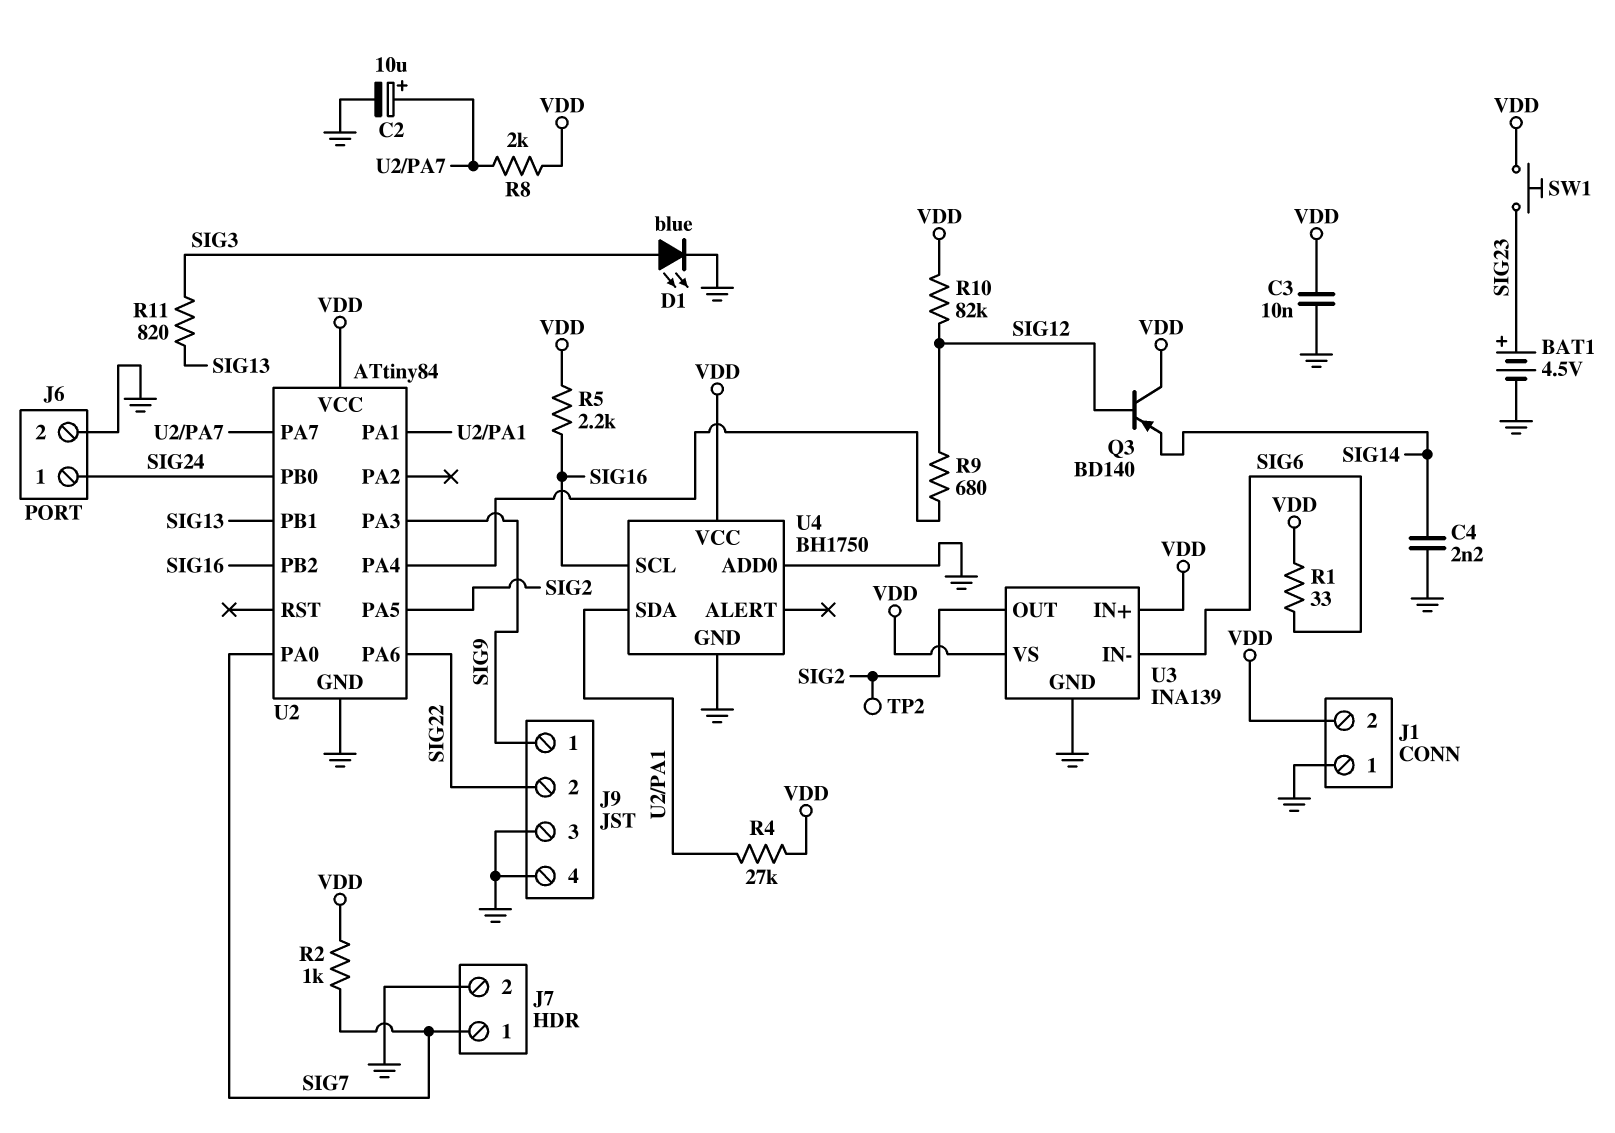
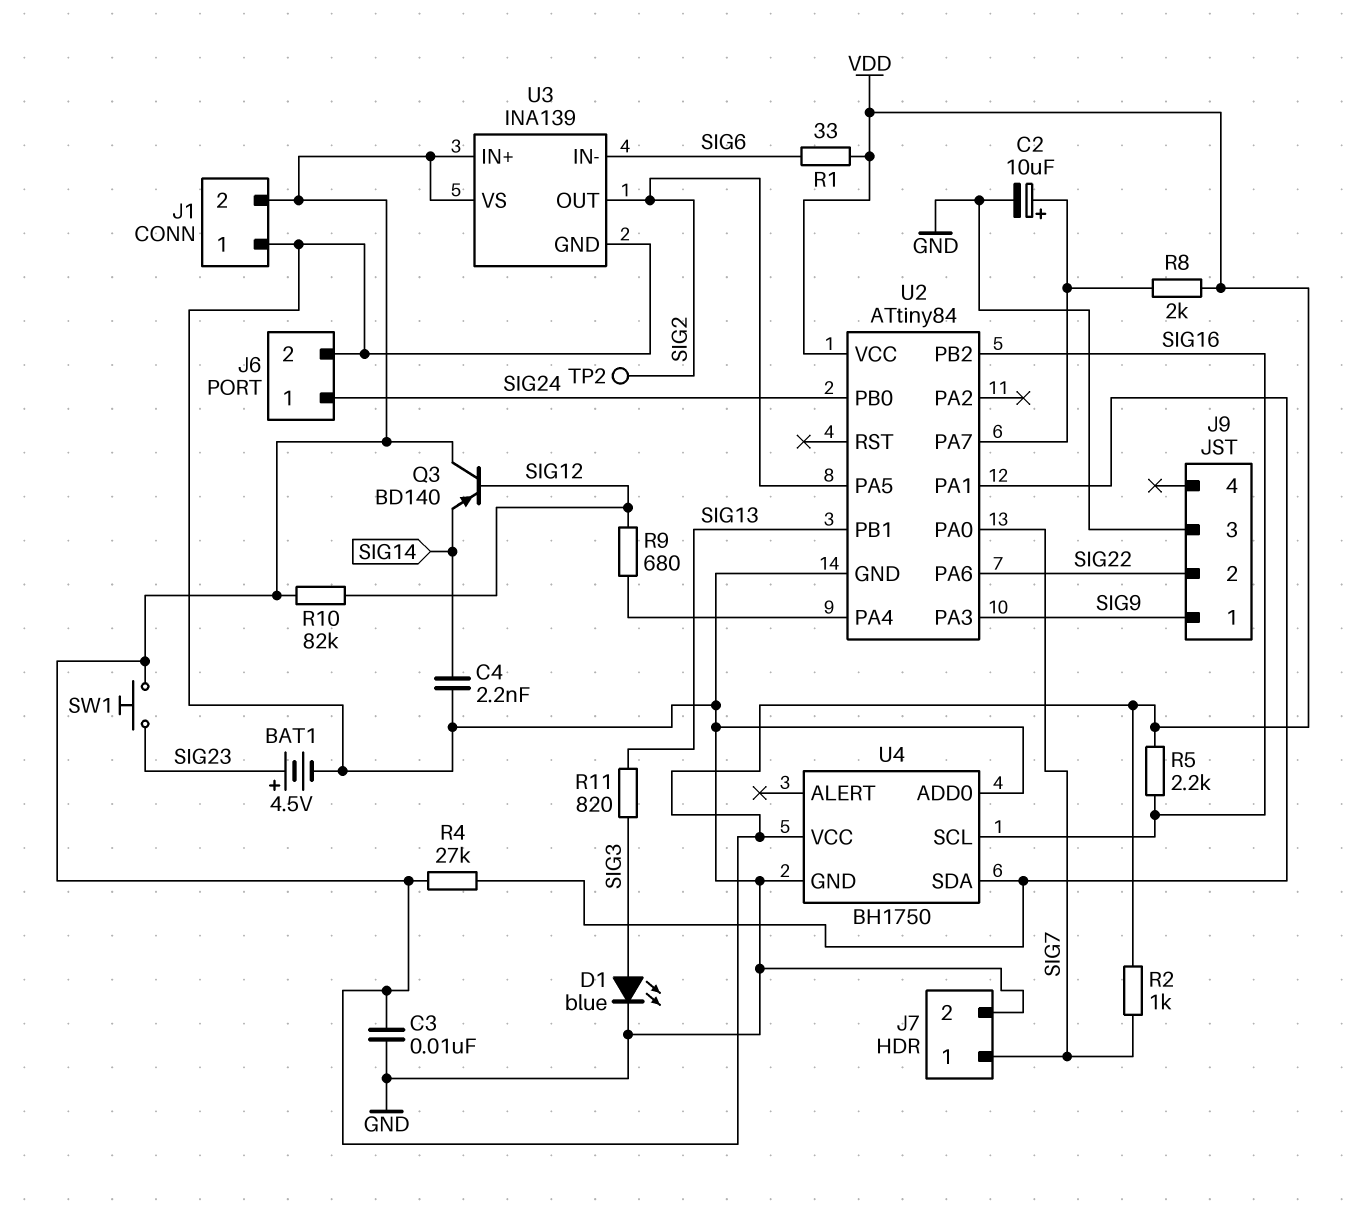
J9 pin 4: GND -> none

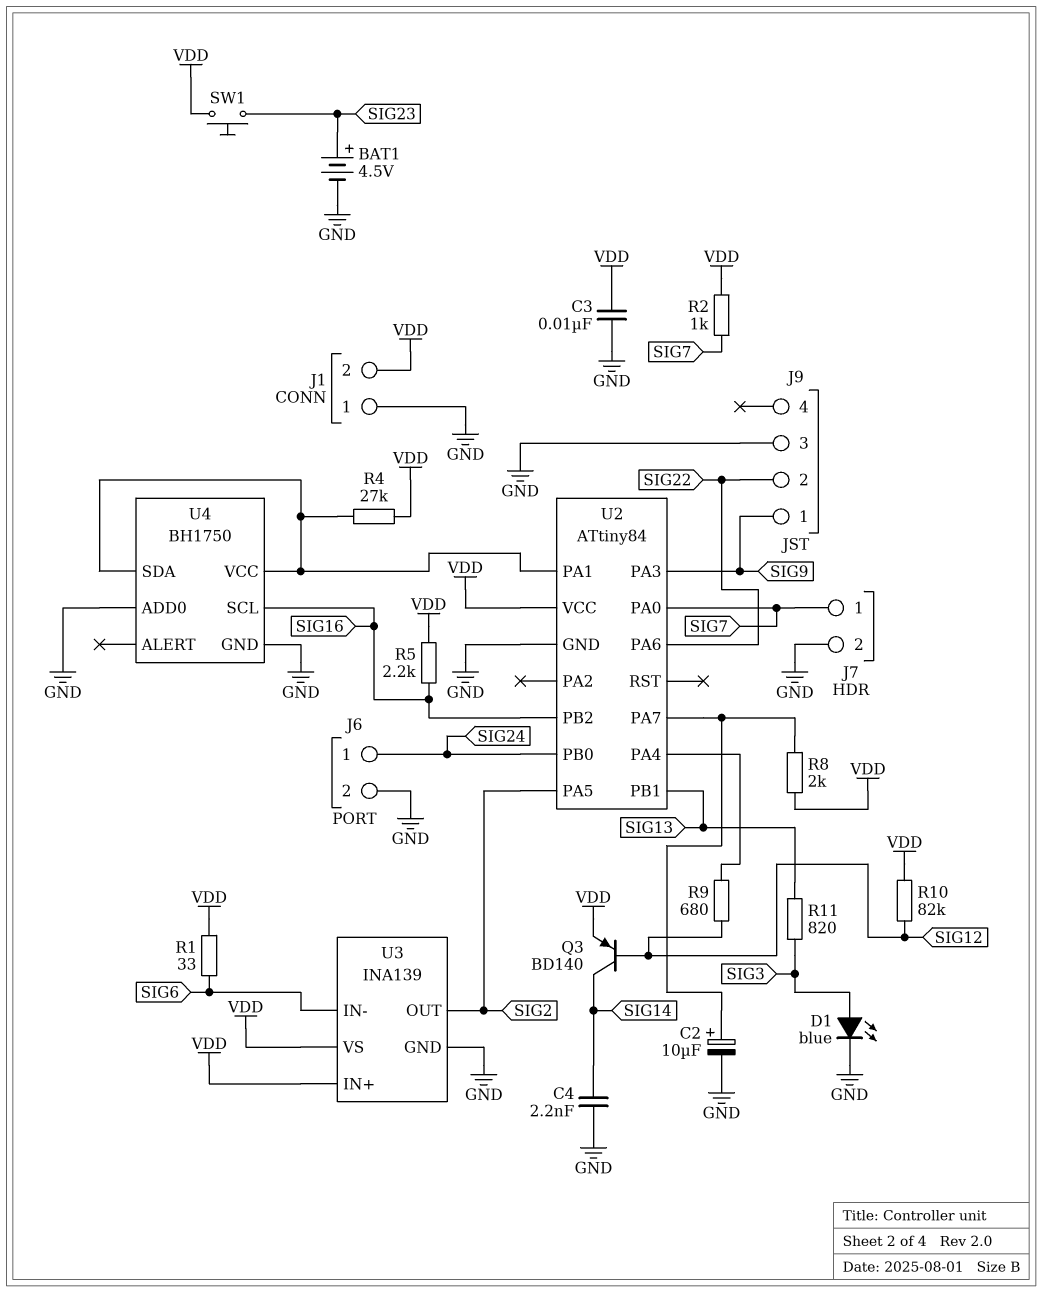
Q3: PNP BD140 (B SIG12, C VDD, E SIG14) -> PNP BD140 (B SIG12, C SIG14, E VDD)
TP2: test point (SIG2) -> none
U4 pin VCC: VDD -> U2/PA1

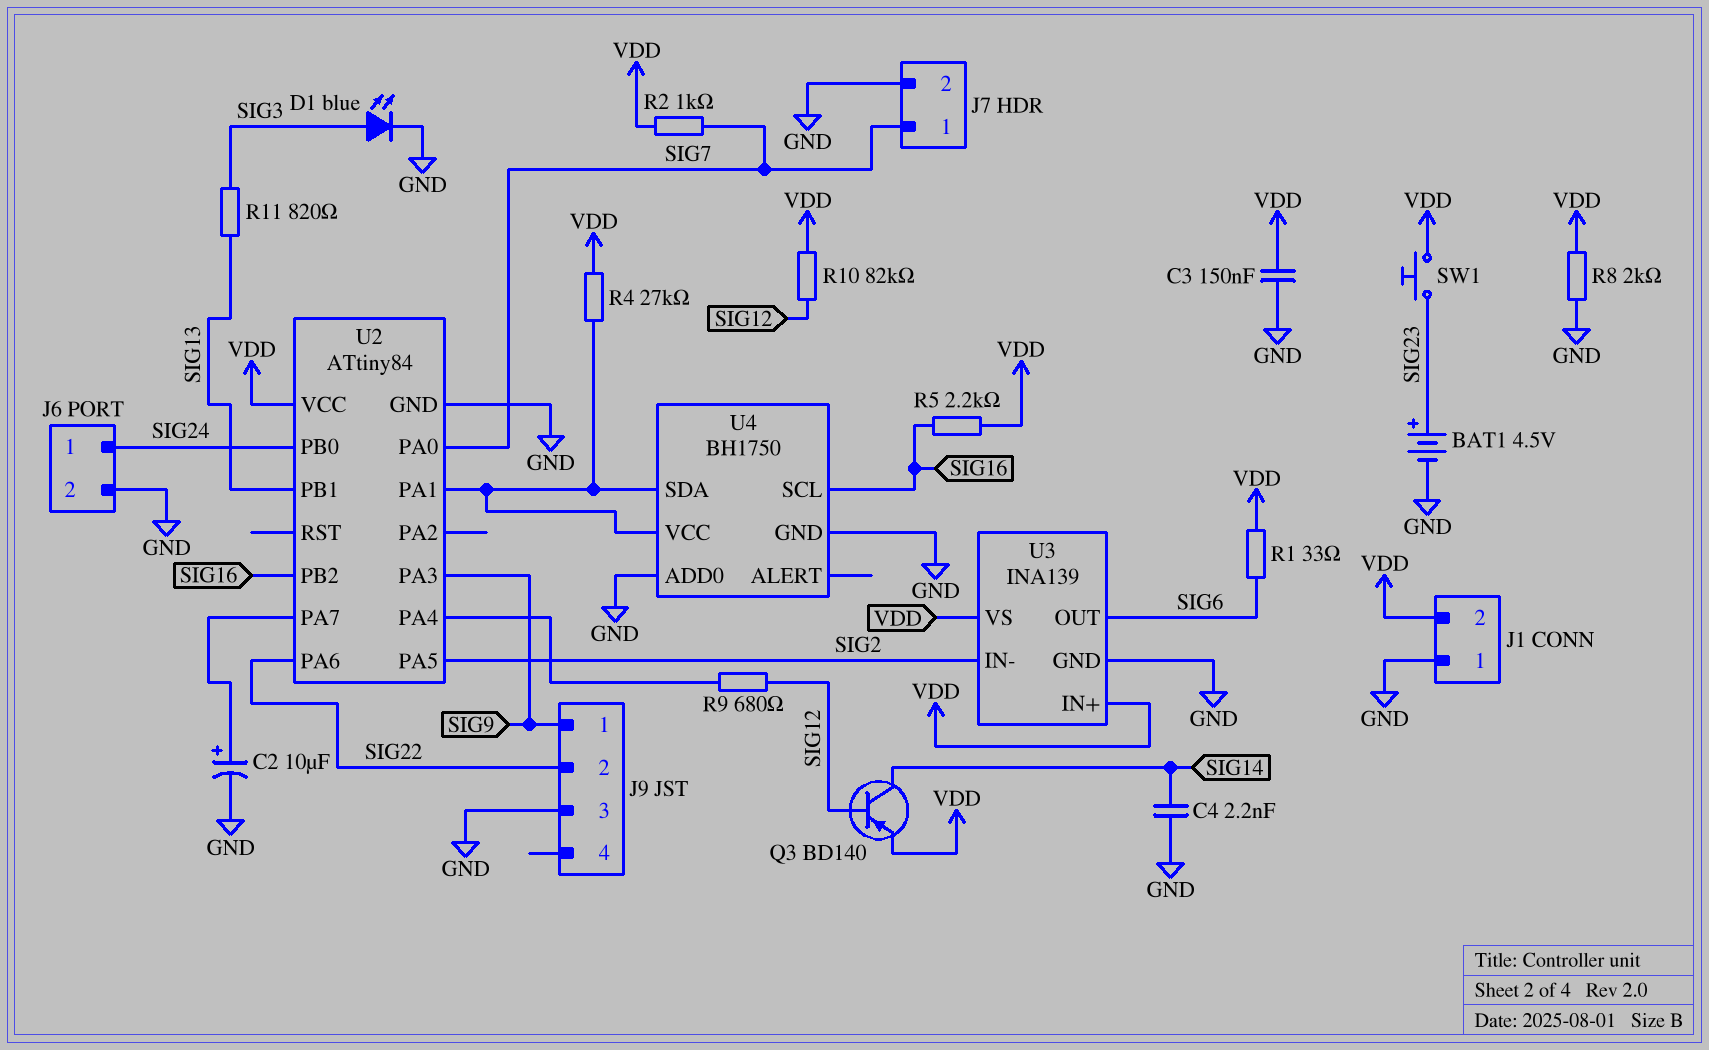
C3: 10nF (GND, VDD) -> 150nF (GND, VDD)
R8: 2k (U2/PA7, VDD) -> 2k (GND, VDD)
U3 pin IN-: SIG6 -> SIG2
U3 pin OUT: SIG2 -> SIG6

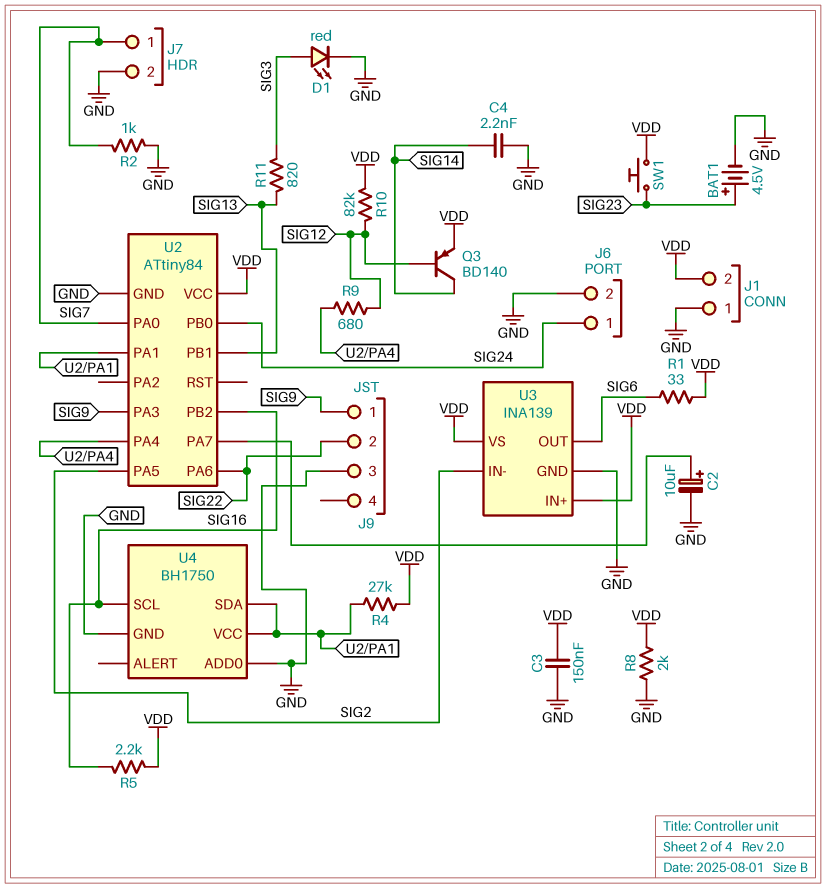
D1: LED blue (A SIG3, K GND) -> LED red (A SIG3, K GND)
R2: 1k (SIG7, VDD) -> 1k (GND, SIG7)

